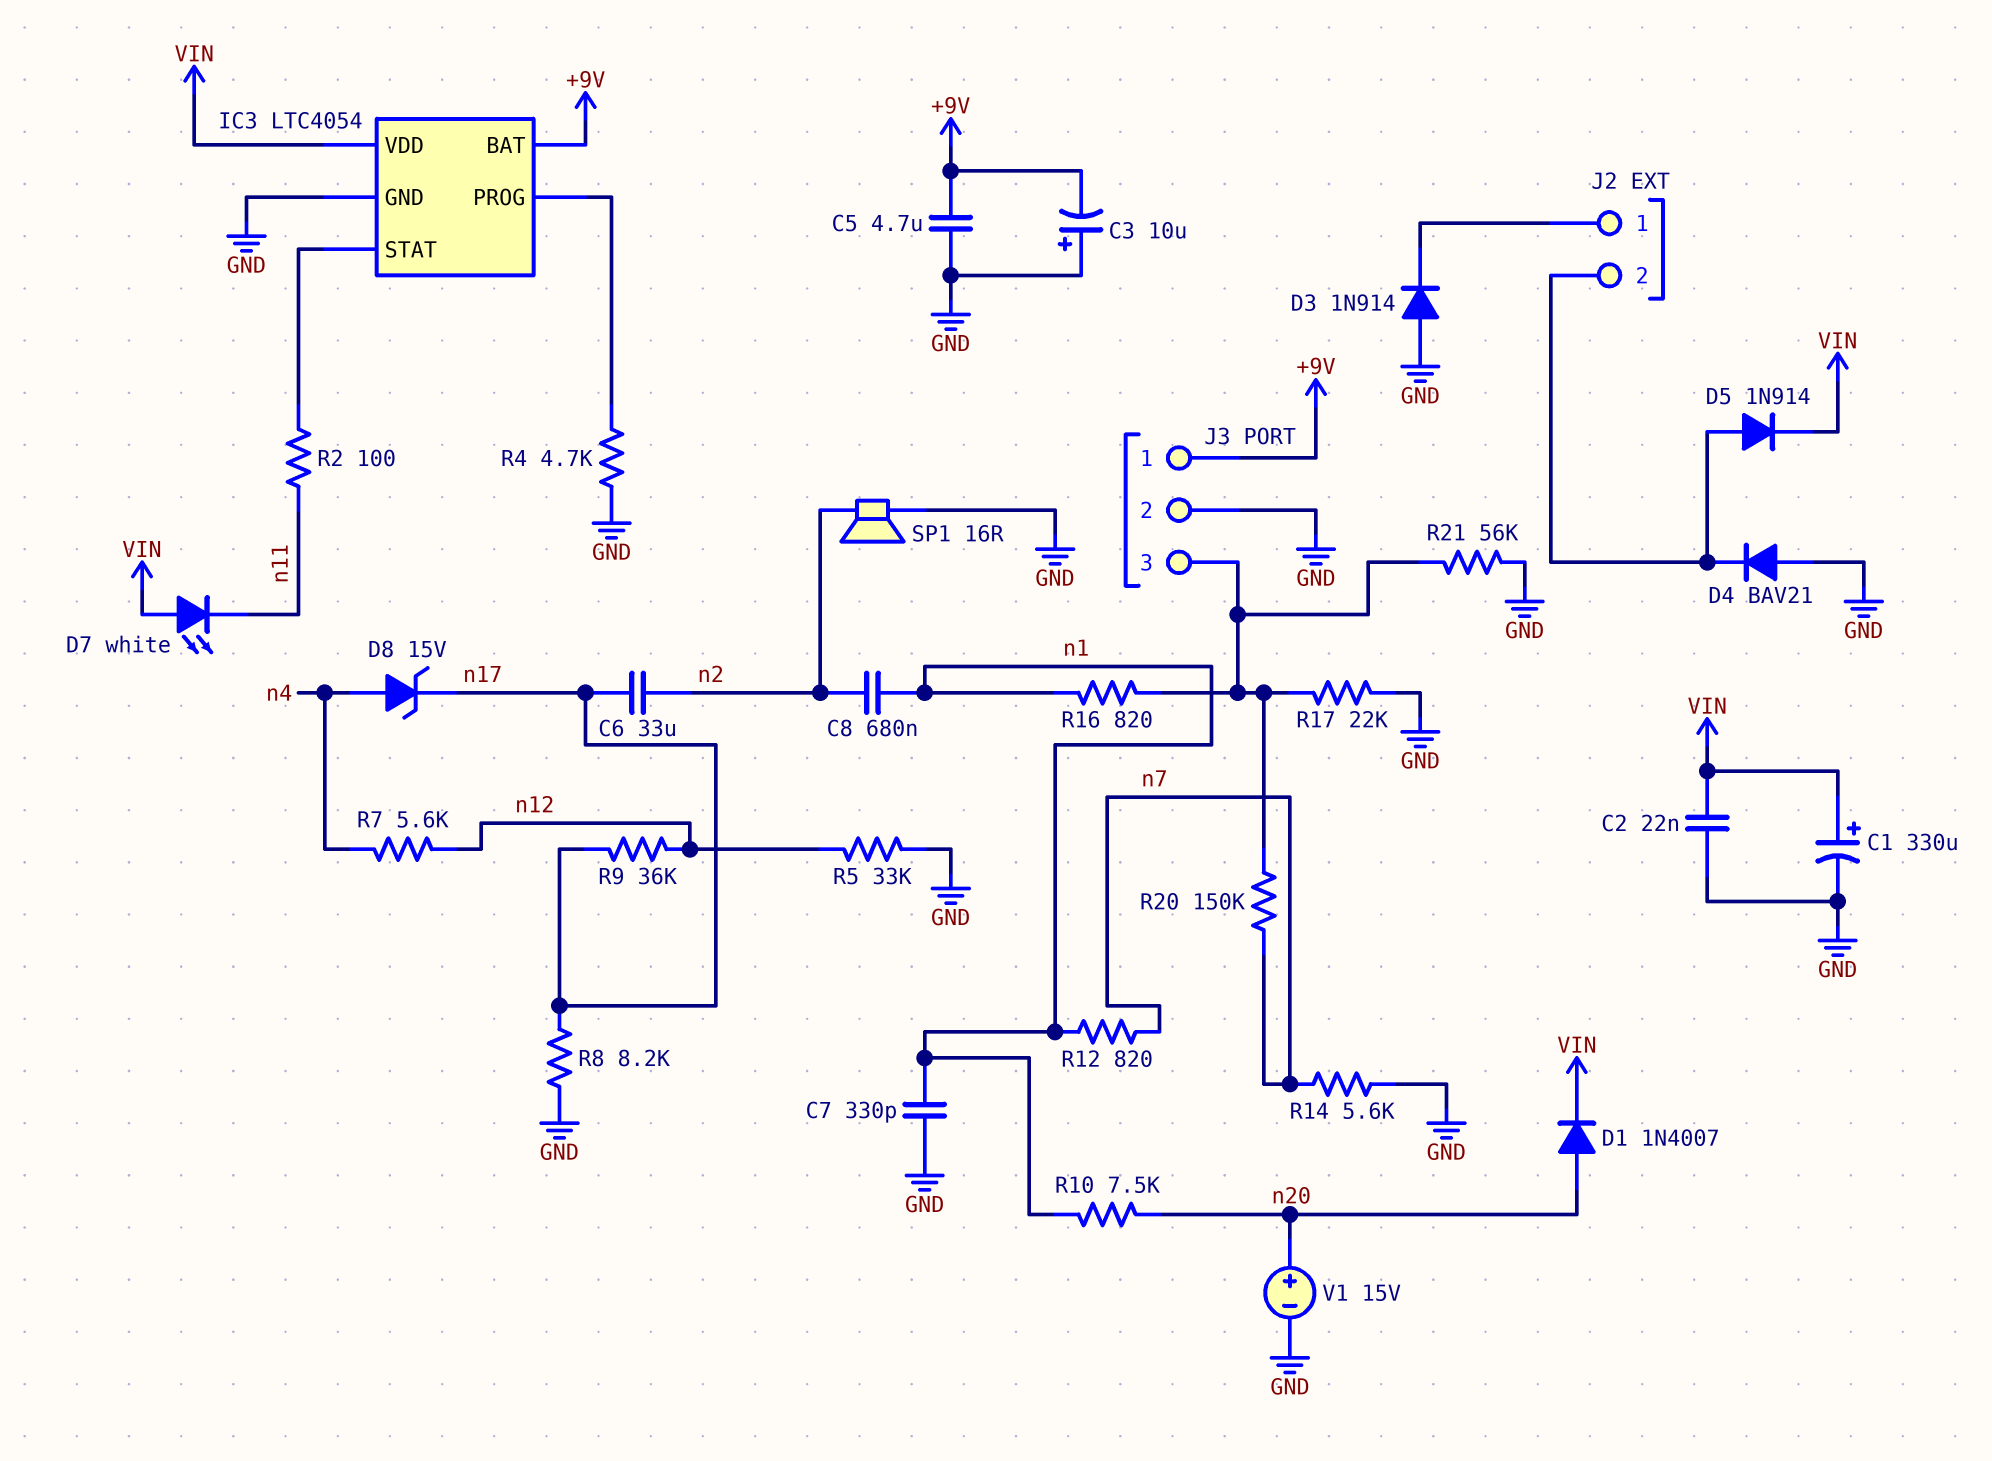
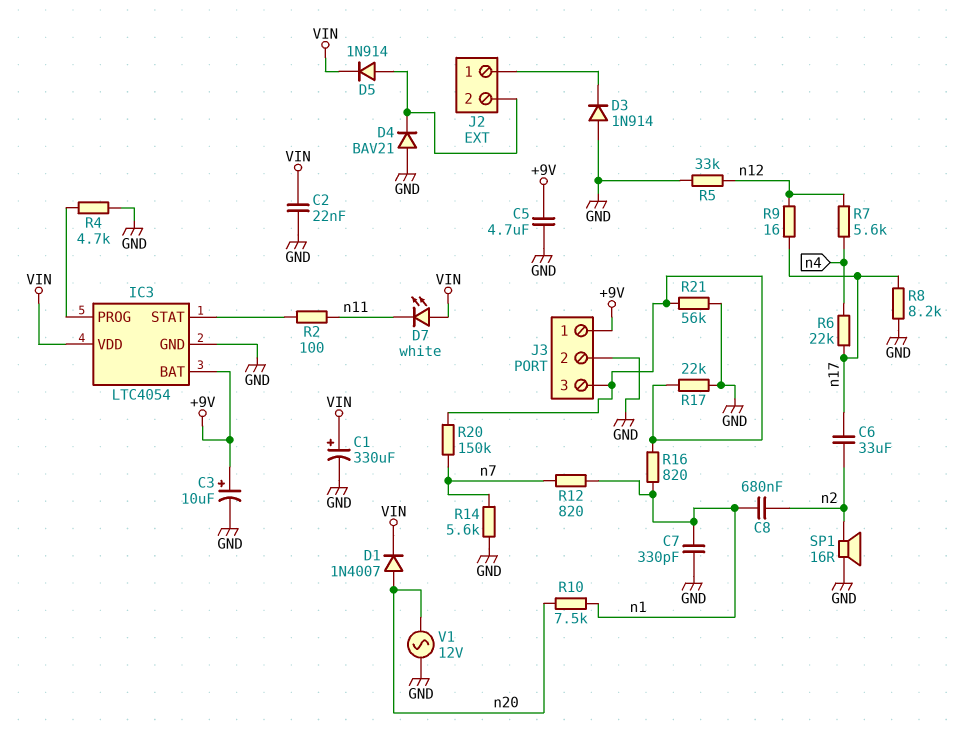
C3: 10uF (plus GND, minus +9V) -> 10uF (plus +9V, minus GND)
D8: zener 15V (A n4, K n17) -> none
R6: none -> 22k (n4, n17)
R9: 36k (n12, n17) -> 16 (n12, n17)
V1: 15V (plus n20, minus GND) -> AC 12V (GND, n20)

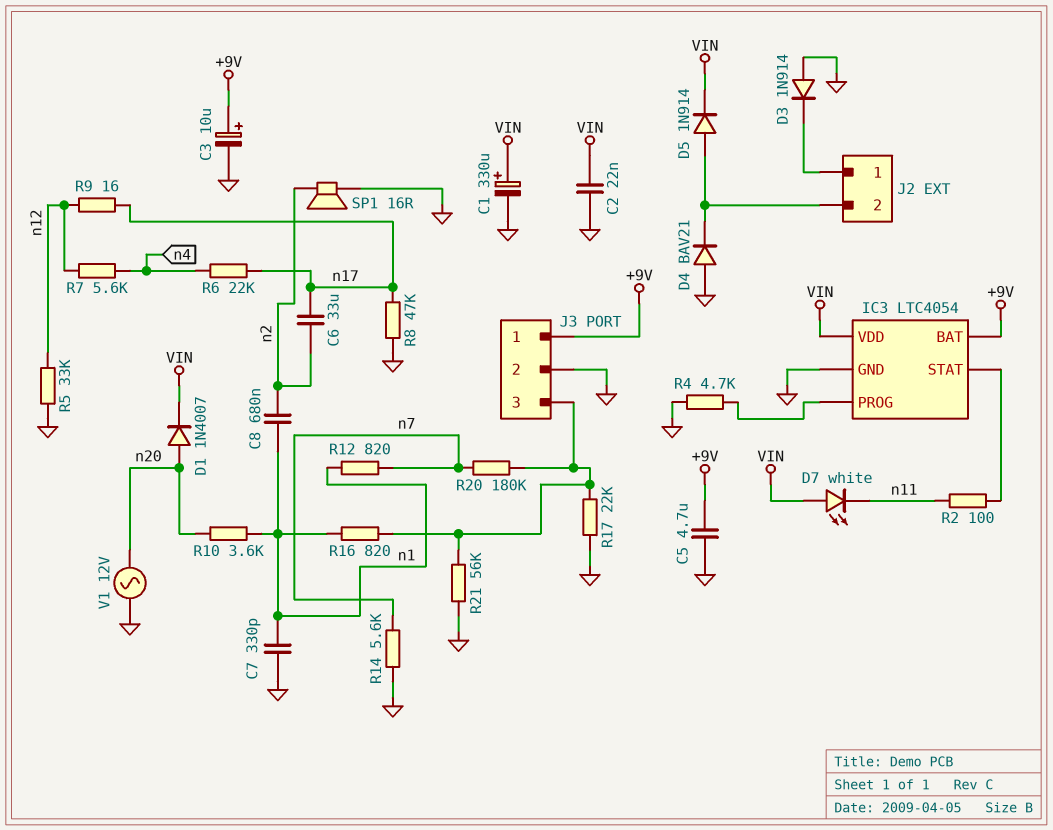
R8: 8.2k (GND, n17) -> 47k (GND, n17)
R10: 7.5k (n1, n20) -> 3.6k (n1, n20)
R20: 150k (J3/3, n7) -> 180k (J3/3, n7)

